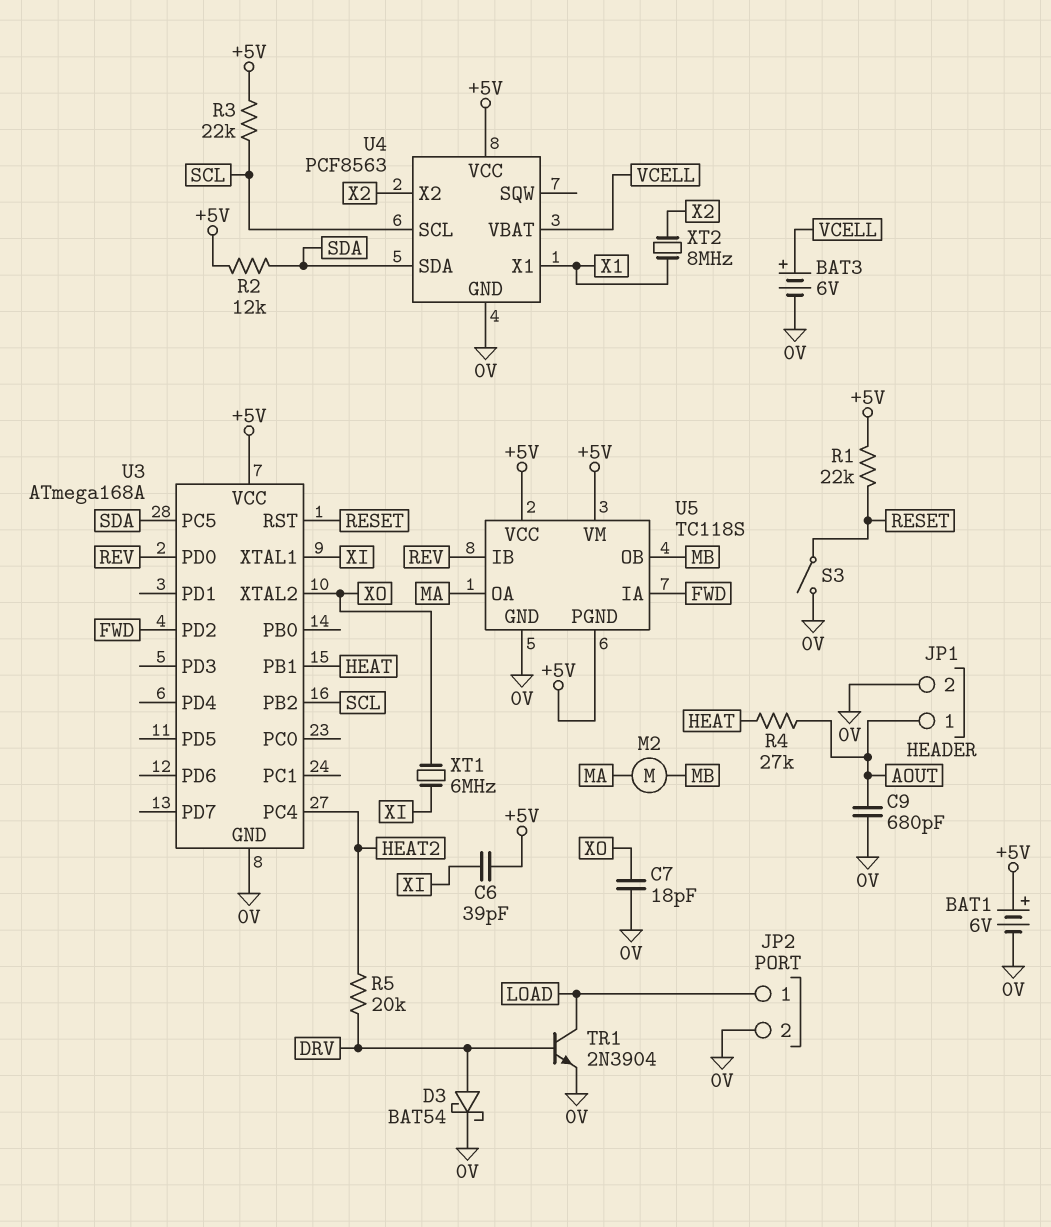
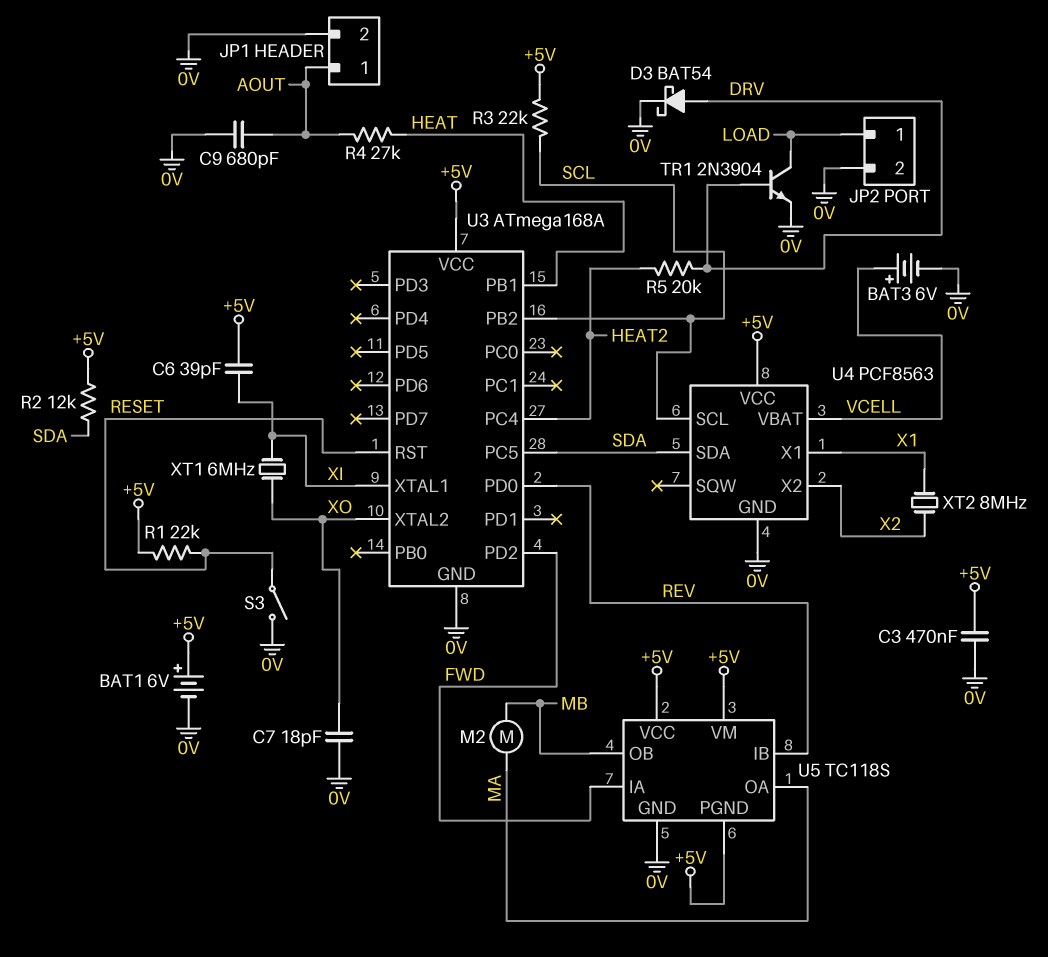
C3: none -> 470nF (+5V, 0V)

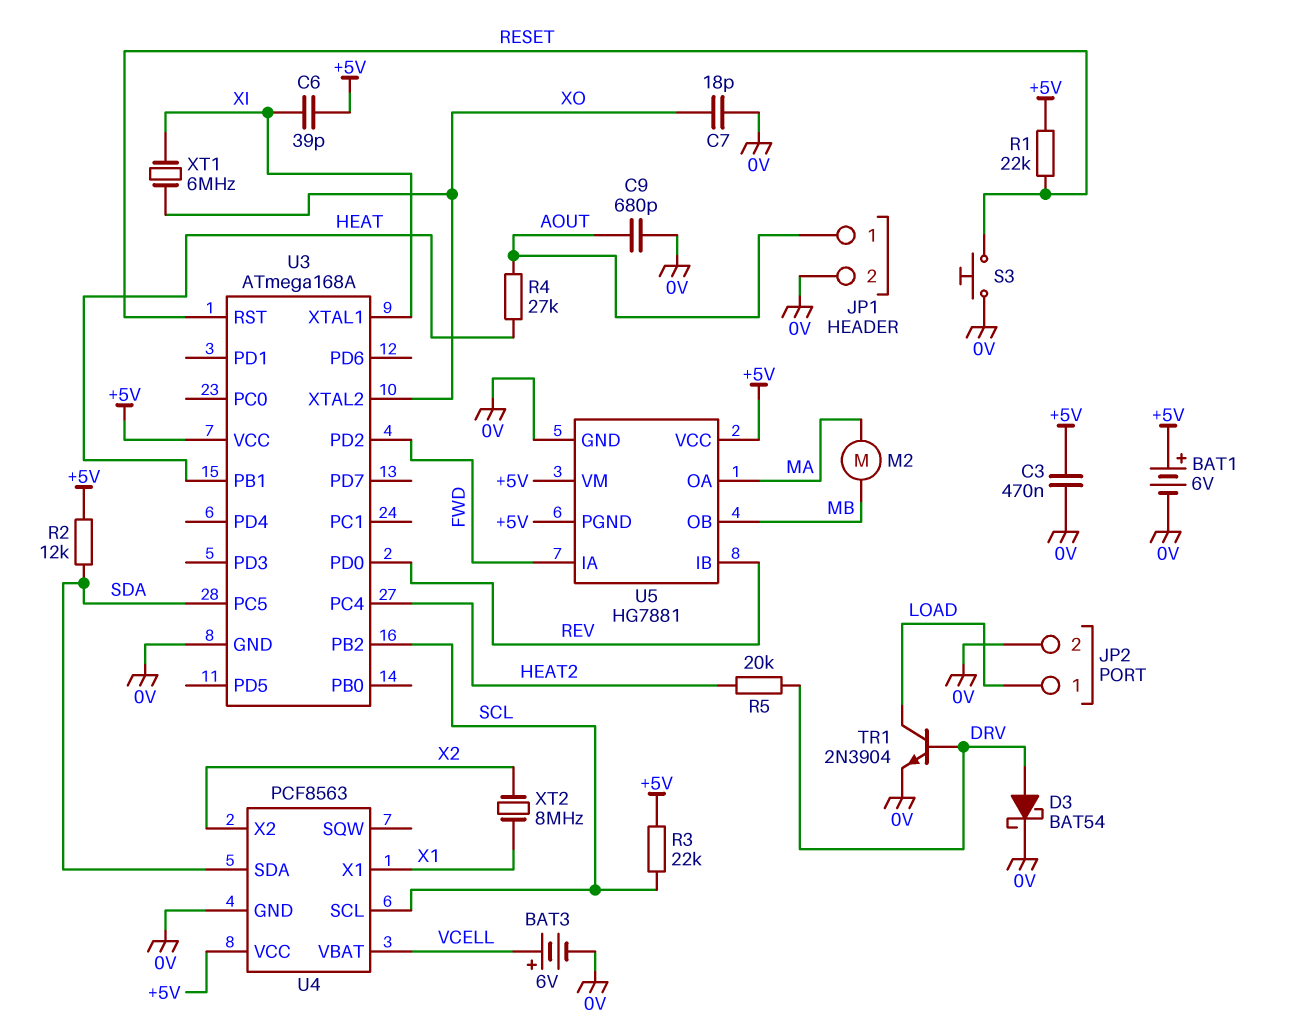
S3: switch (0V, RESET) -> button (0V, RESET)
U5: TC118S -> HG7881

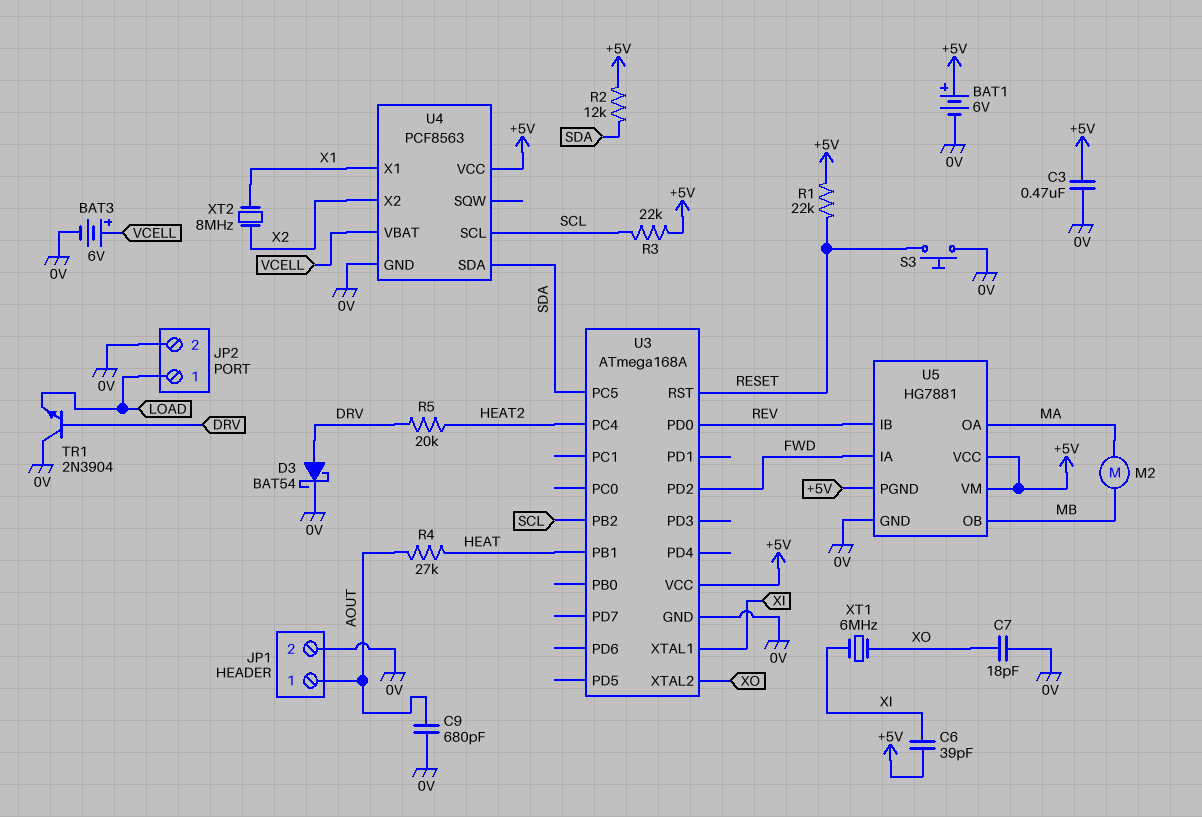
TR1: NPN 2N3904 (B DRV, C LOAD, E 0V) -> NPN 2N3904 (B DRV, C 0V, E LOAD)

